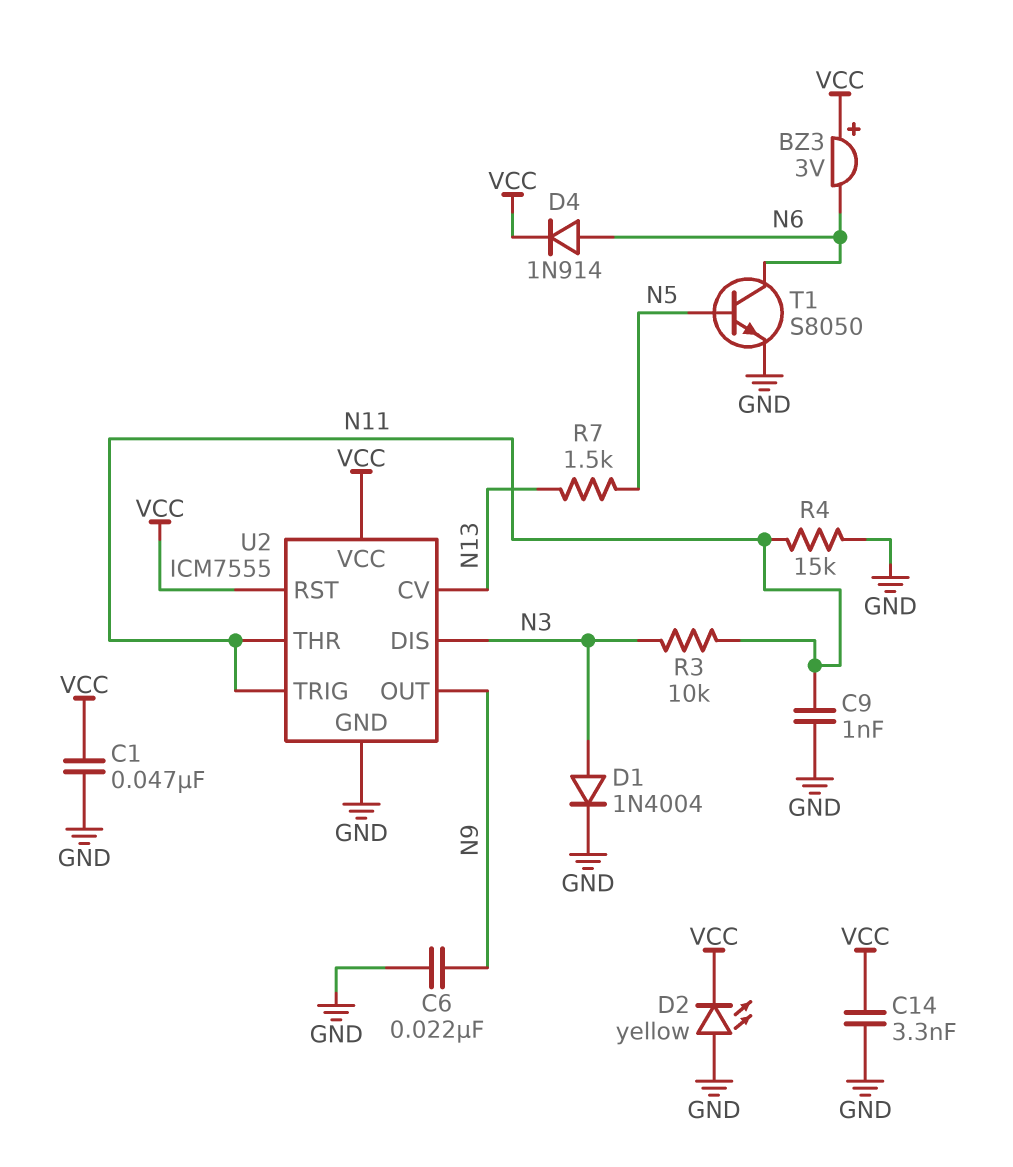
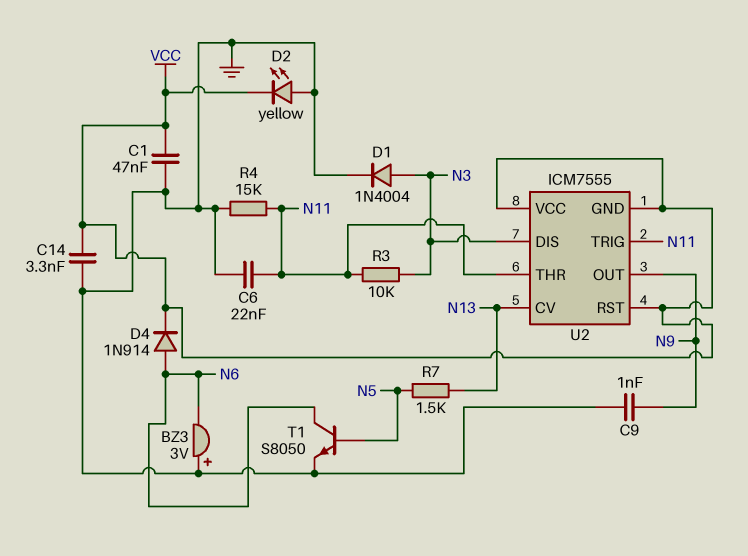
BZ3: buzzer 3V (plus VCC, minus N6) -> buzzer 3V (plus GND, minus N6)
C6: 22nF (GND, N9) -> 22nF (GND, N11)
C9: 1nF (GND, N11) -> 1nF (GND, N9)
U2 pin GND: GND -> VCC

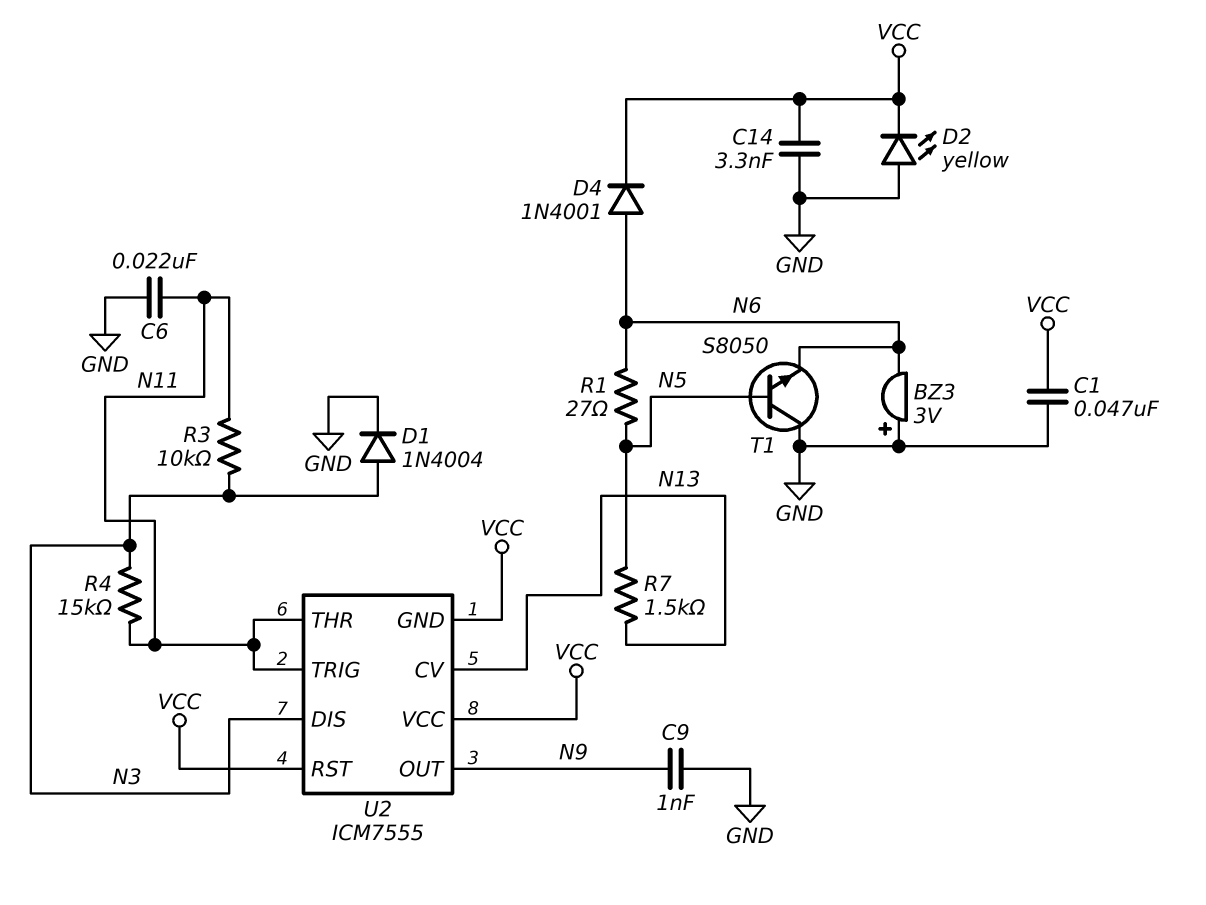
D4: diode 1N914 (A N6, K VCC) -> diode 1N4001 (A N6, K VCC)
R1: none -> 27 (N5, N6)
R4: 15k (GND, N11) -> 15k (N3, N11)
T1: NPN S8050 (B N5, C N6, E GND) -> NPN S8050 (B N5, C GND, E N6)

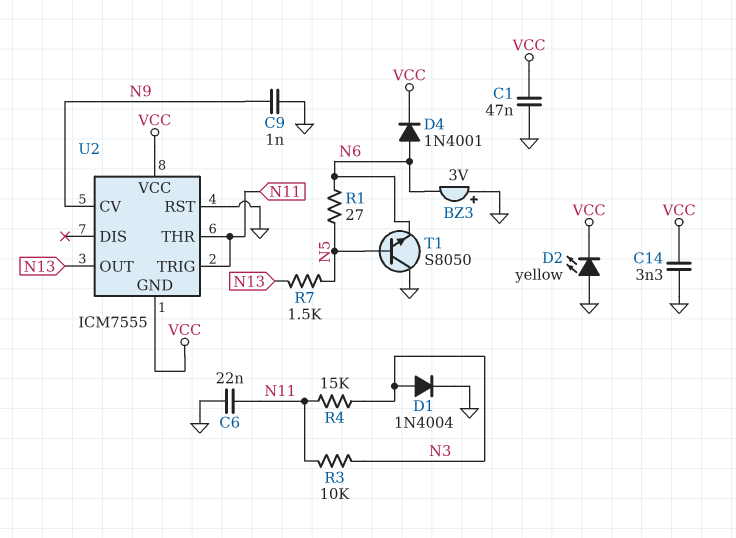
U2 pin CV: N13 -> N9
U2 pin DIS: N3 -> none
U2 pin OUT: N9 -> N13
U2 pin RST: VCC -> GND

